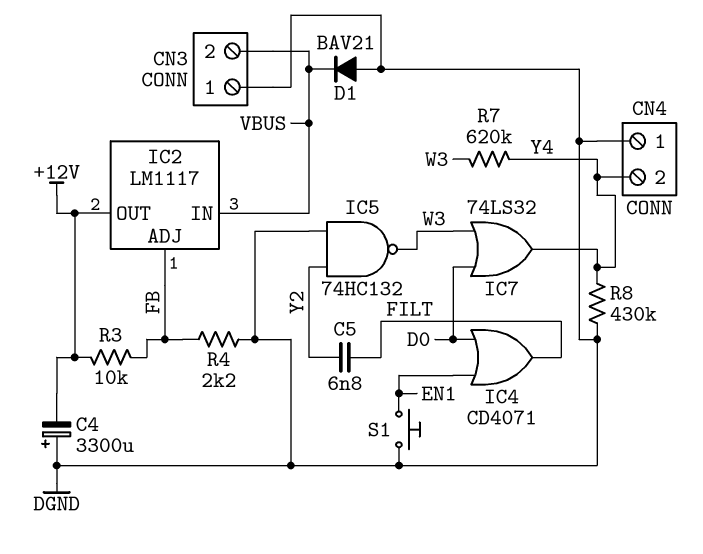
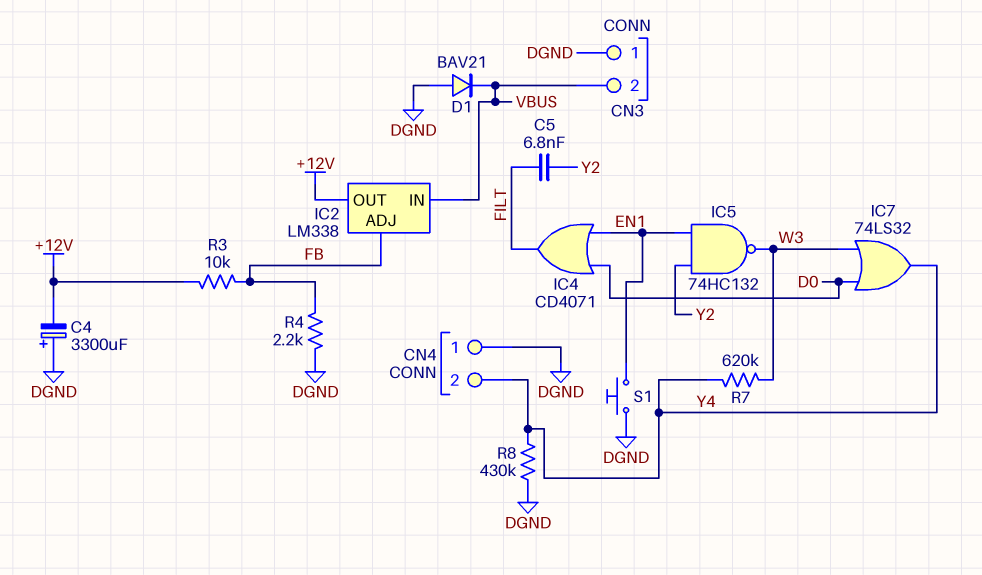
IC2: LM1117 -> LM338
IC5: NAND 74HC132 (in DGND, in Y2, out W3) -> NAND 74HC132 (in EN1, in Y2, out W3)

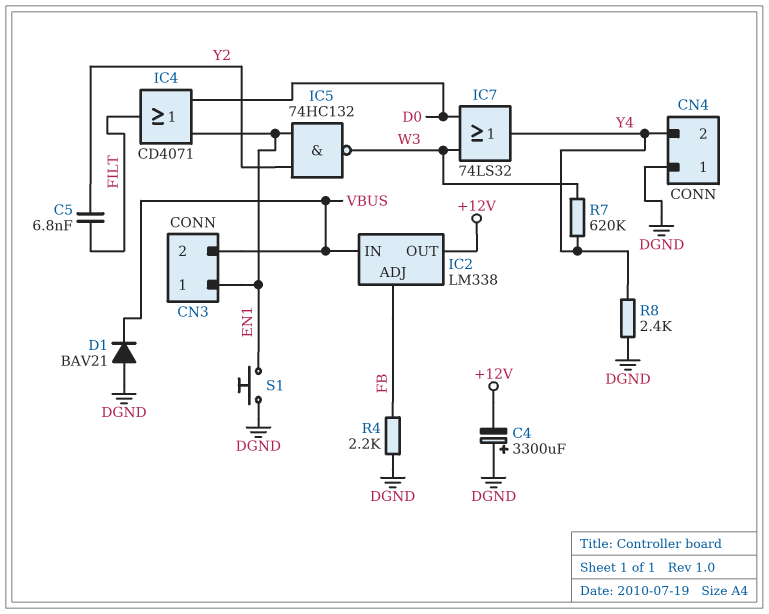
CN3 pin 1: DGND -> EN1
R3: 10k (+12V, FB) -> none
R8: 430k (DGND, Y4) -> 2.4k (DGND, Y4)

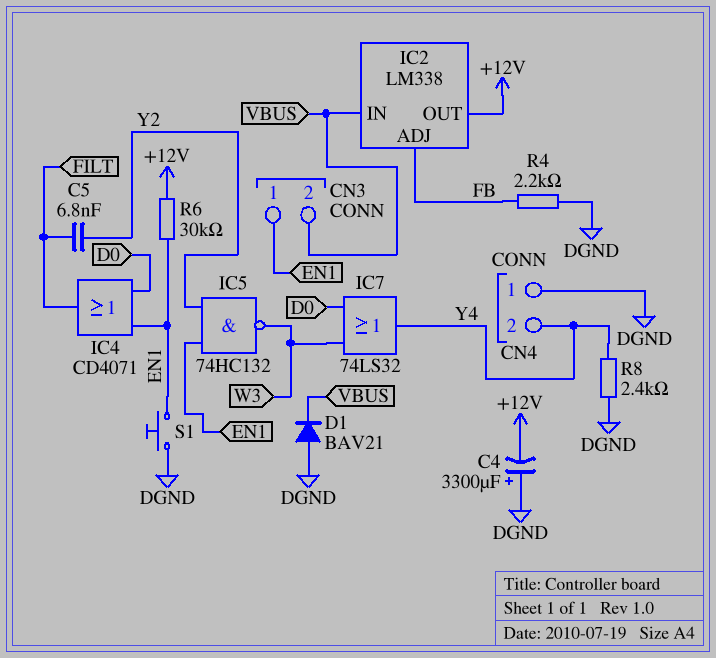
R6: none -> 30k (+12V, EN1)
R7: 620k (W3, Y4) -> none

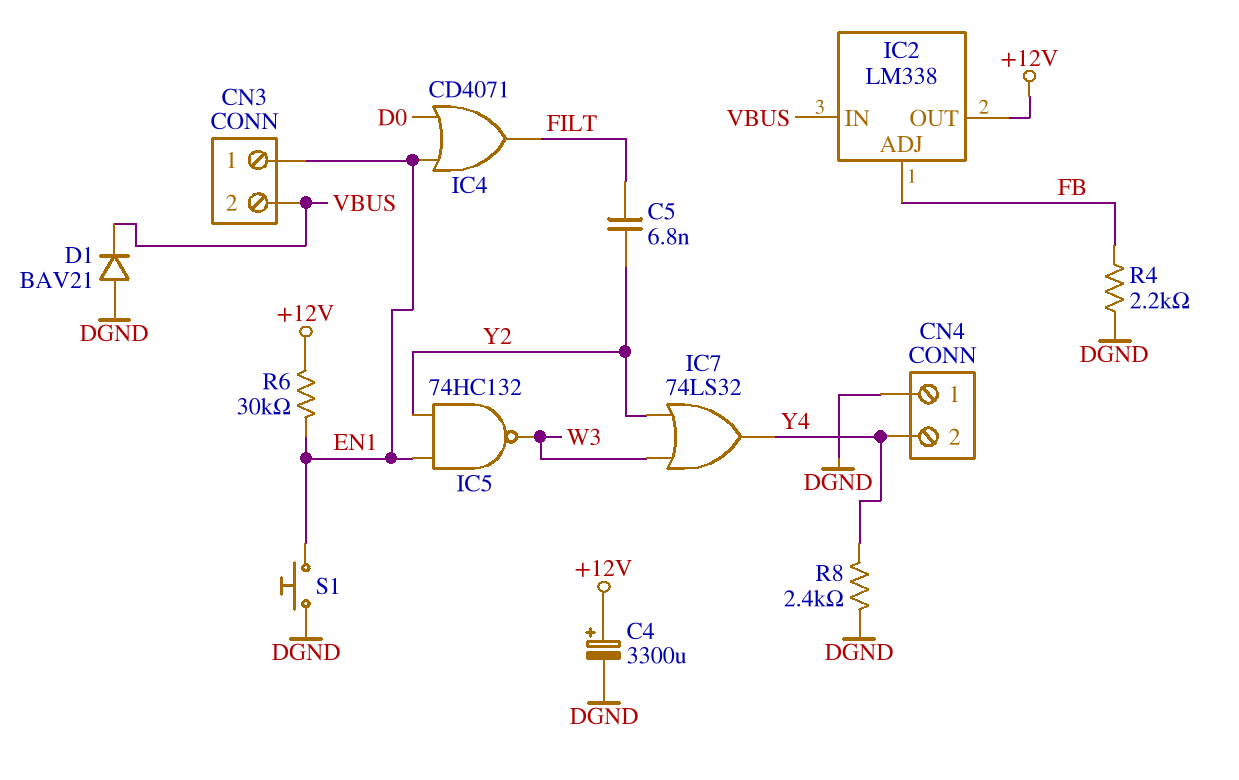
C4: 3300uF (plus DGND, minus +12V) -> 3300uF (plus +12V, minus DGND)
IC7: OR 74LS32 (in D0, in W3, out Y4) -> OR 74LS32 (in W3, in Y2, out Y4)

